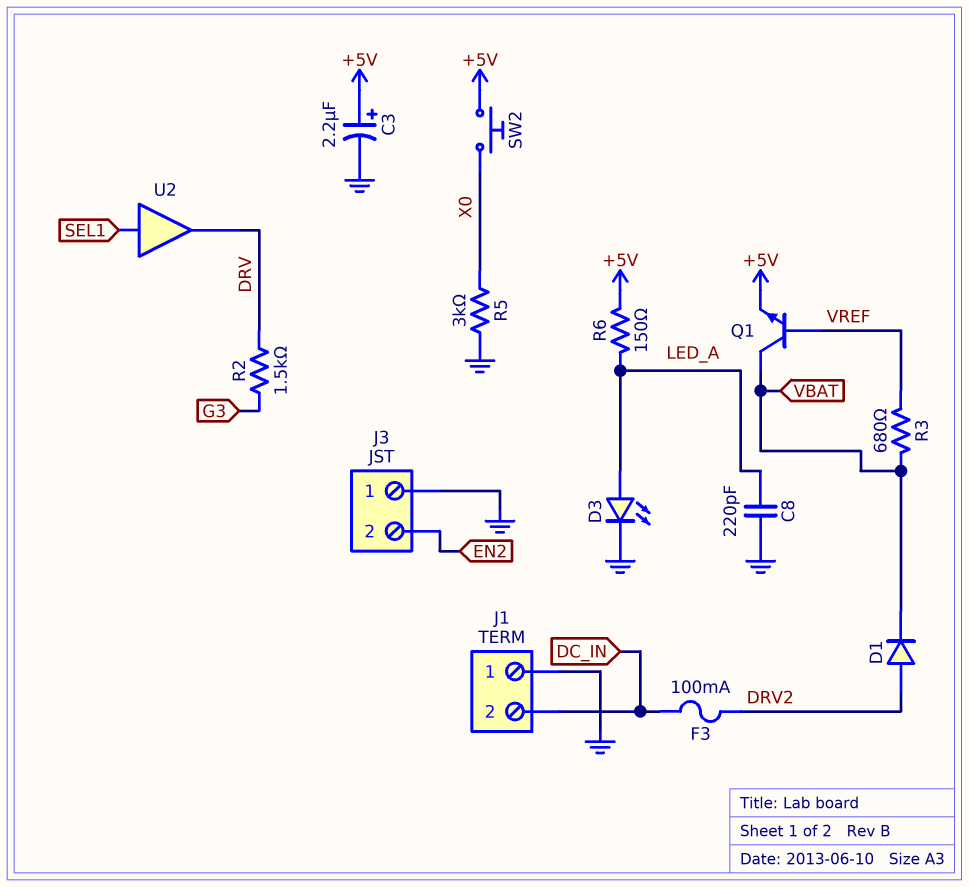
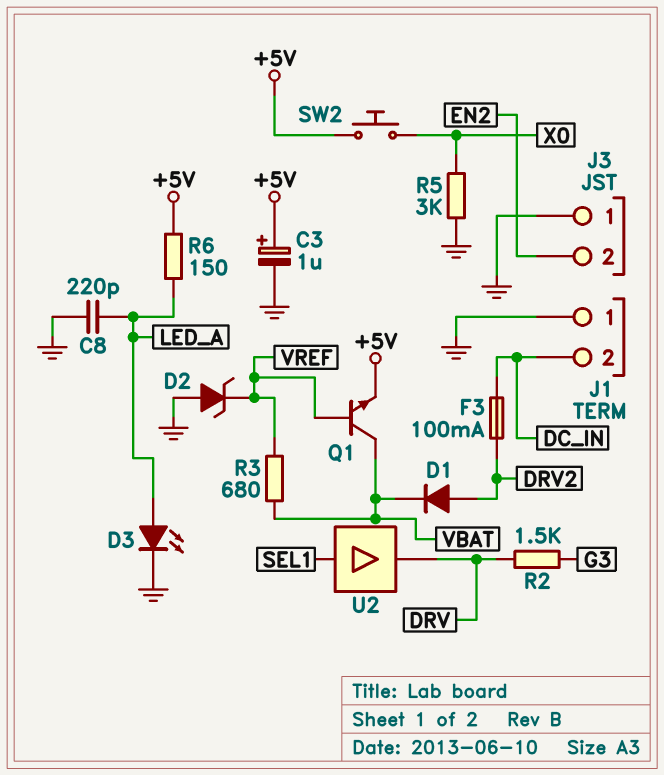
C3: 2.2uF (plus +5V, minus GND) -> 1uF (plus +5V, minus GND)
D2: none -> zener (A GND, K VREF)

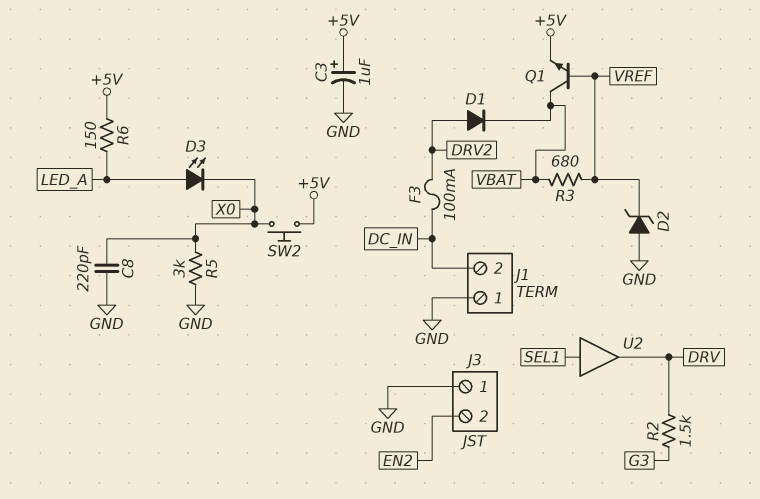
C8: 220pF (GND, LED_A) -> 220pF (GND, X0)
D3: LED (A LED_A, K GND) -> LED (A LED_A, K X0)

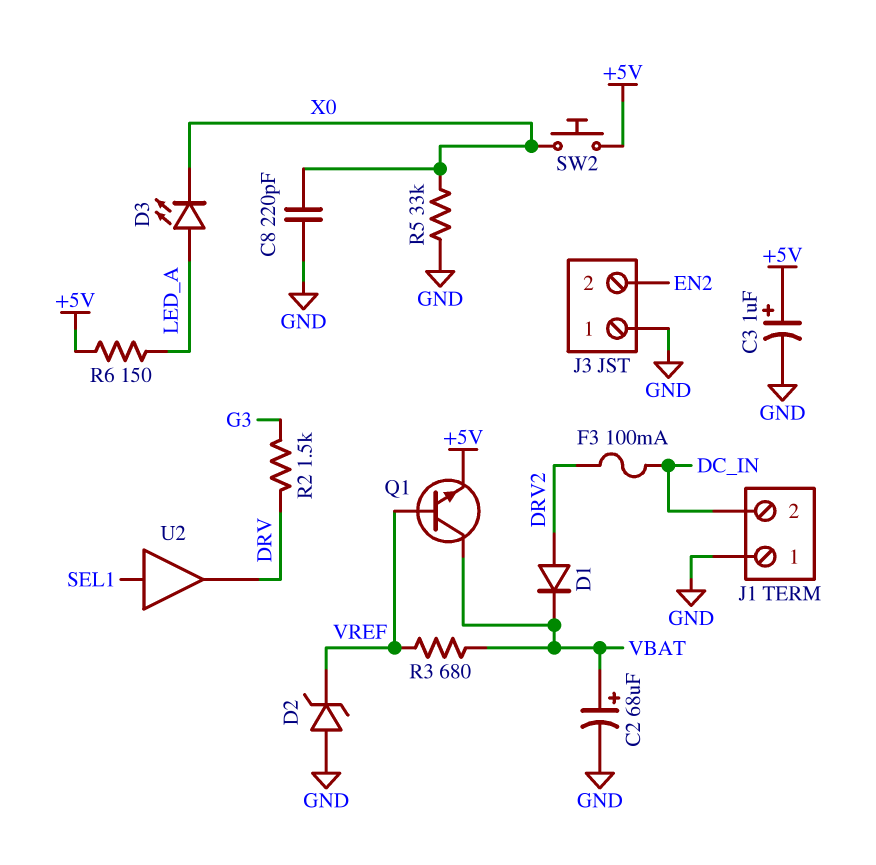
C2: none -> 68uF (plus VBAT, minus GND)
R5: 3k (GND, X0) -> 33k (GND, X0)

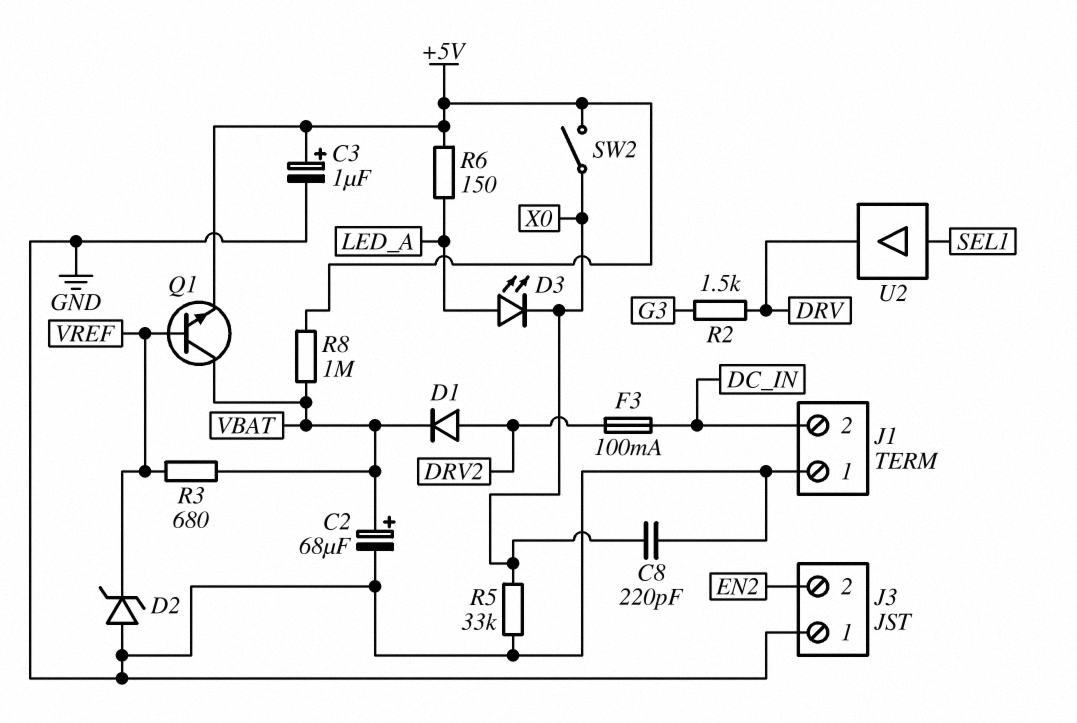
R8: none -> 1M (+5V, VBAT)
SW2: button (+5V, X0) -> switch (+5V, X0)

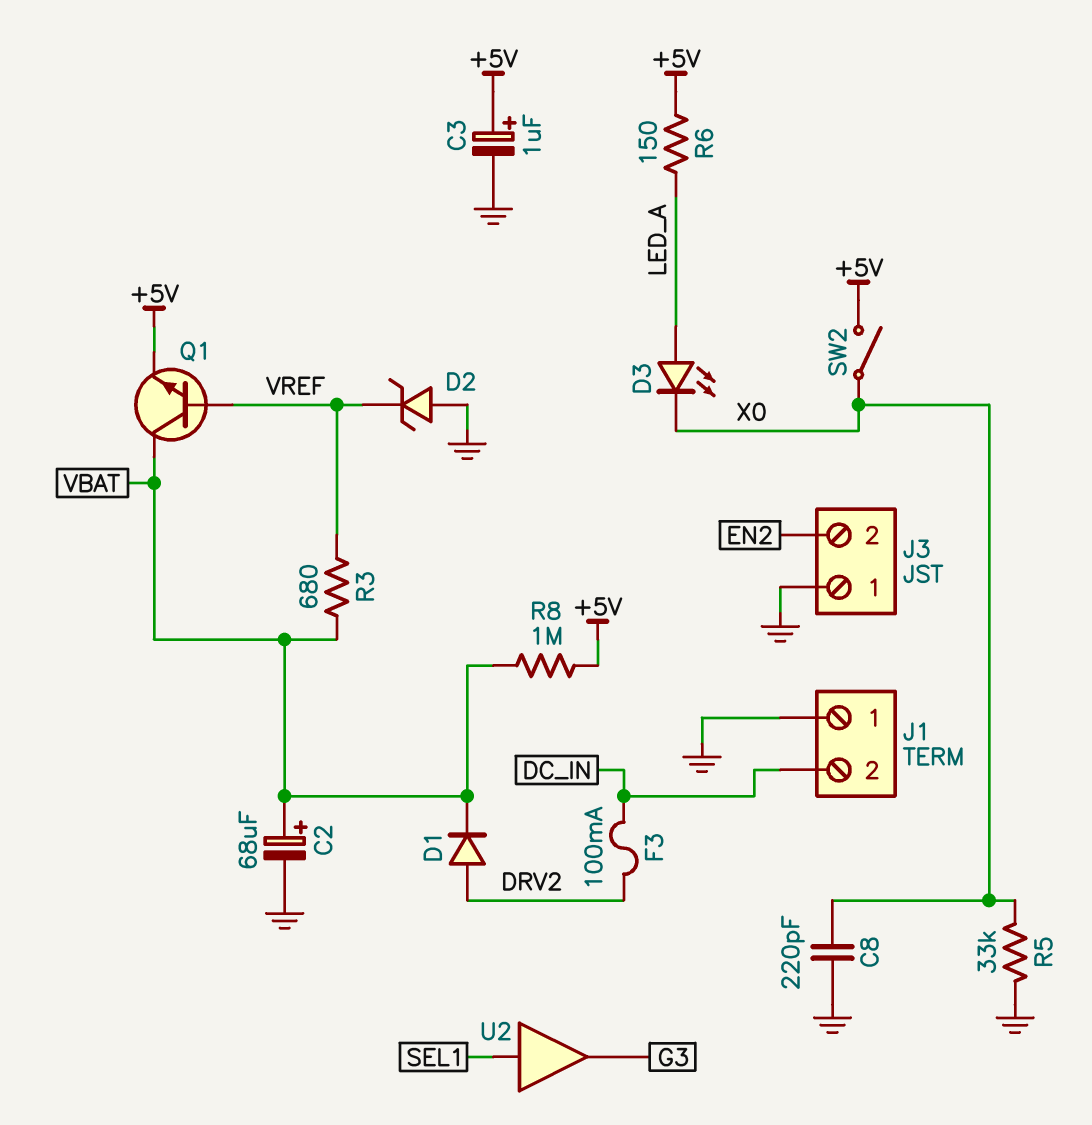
R2: 1.5k (DRV, G3) -> none
U2: buffer (in SEL1, out DRV) -> buffer (in SEL1, out G3)

